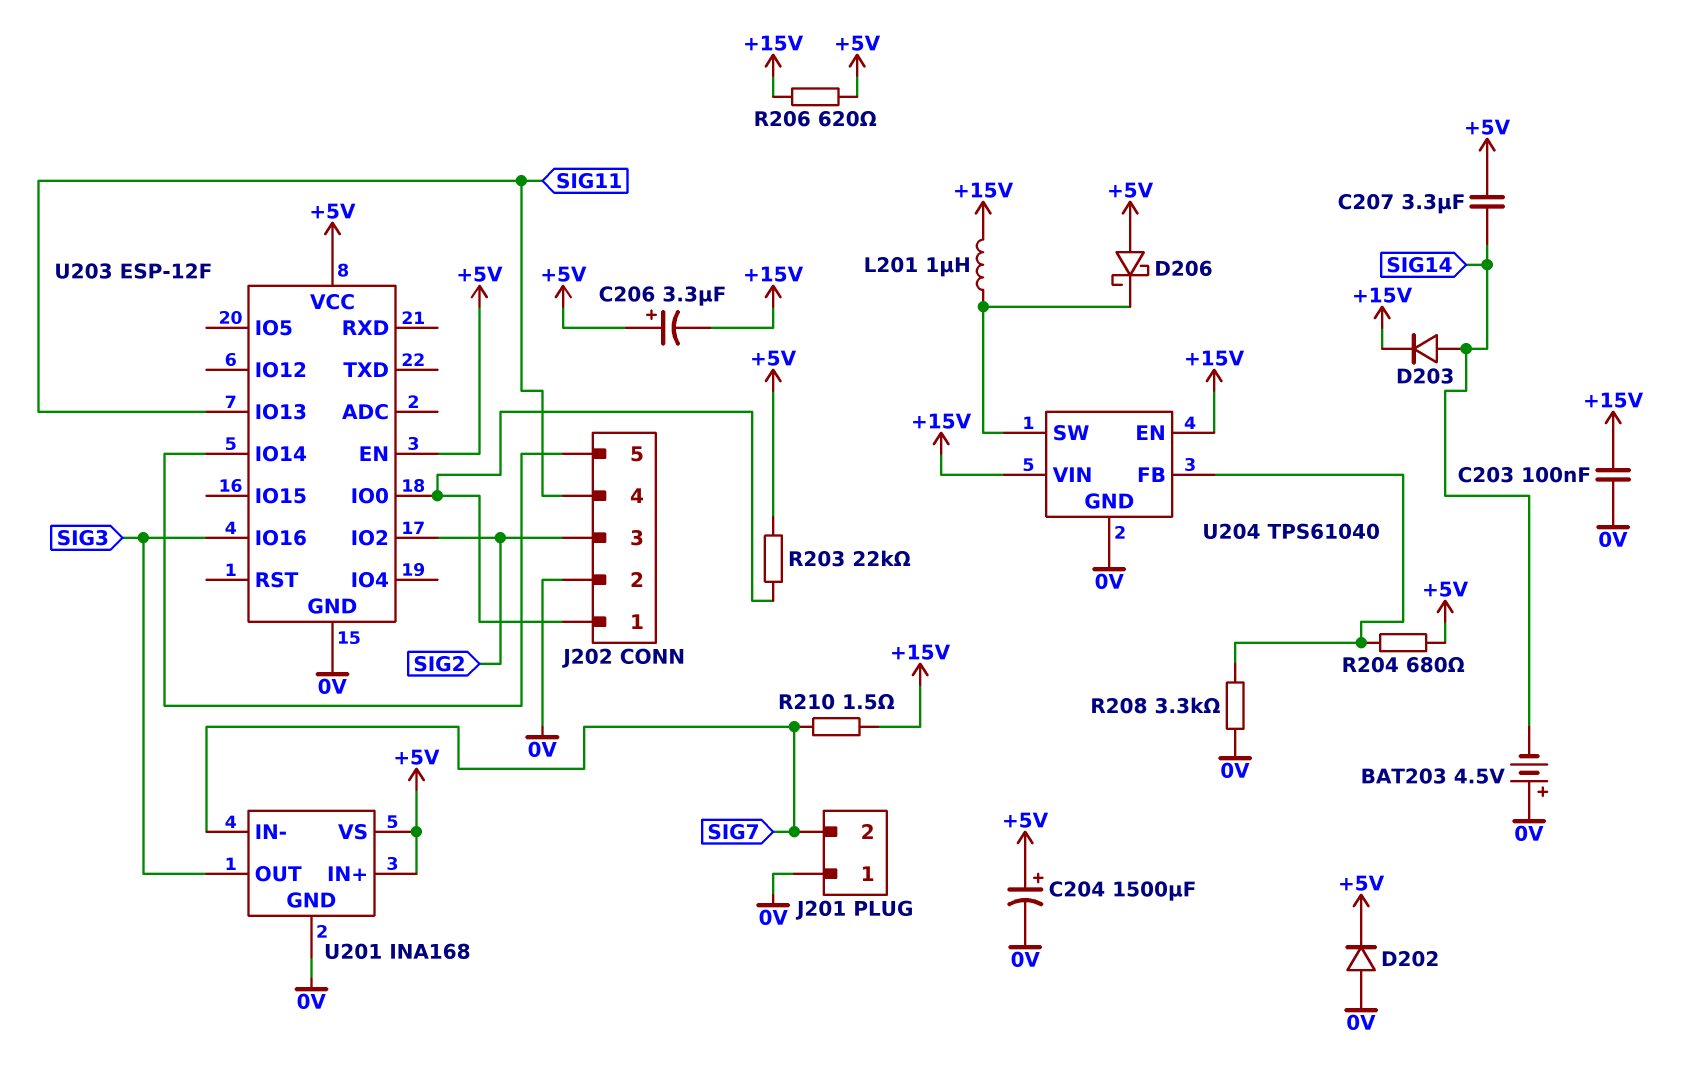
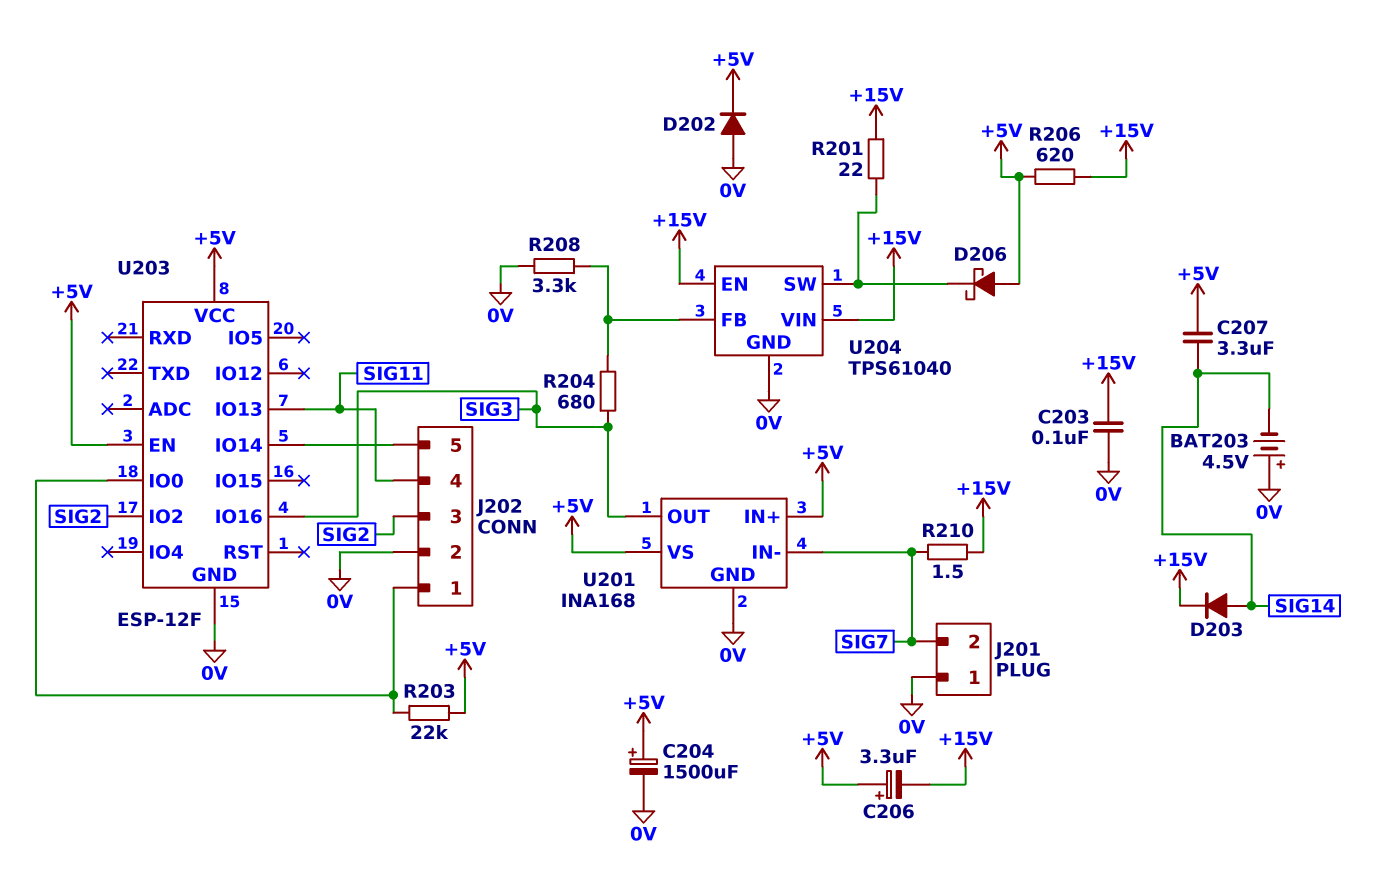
L201: 1uH (+15V, U204/SW) -> none
R201: none -> 22 (+15V, U204/SW)
R204: 680 (+5V, U204/FB) -> 680 (SIG3, U204/FB)

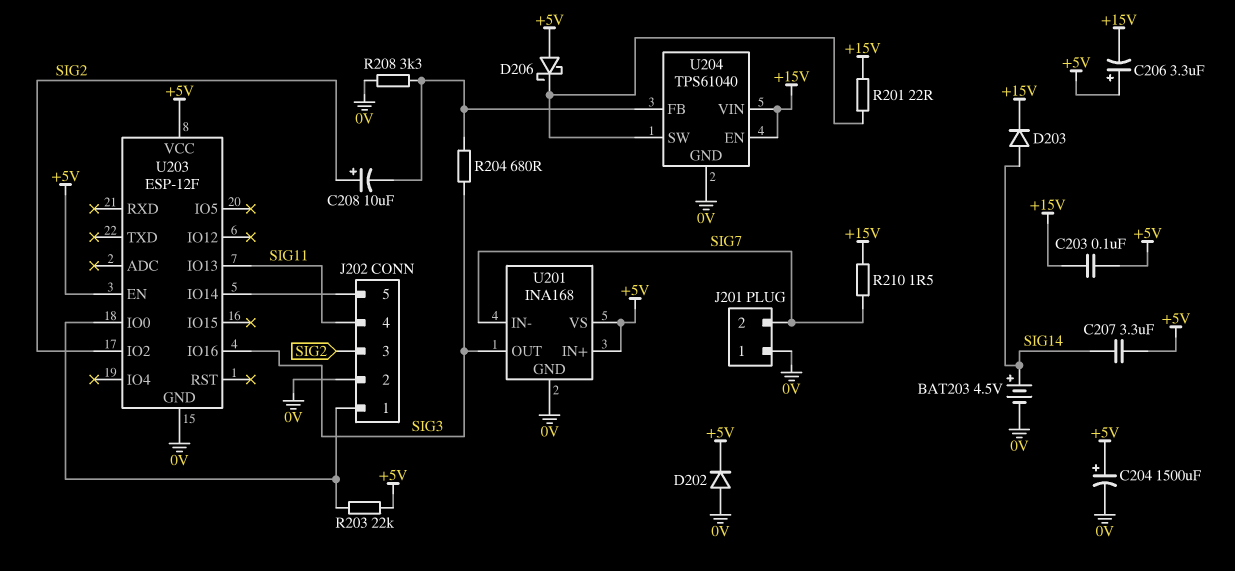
BAT203: 4.5V (plus 0V, minus SIG14) -> 4.5V (plus SIG14, minus 0V)
C203: 100nF (+15V, 0V) -> 100nF (+5V, +15V)
C208: none -> 10uF (plus SIG2, minus U204/FB)
R206: 620 (+5V, +15V) -> none

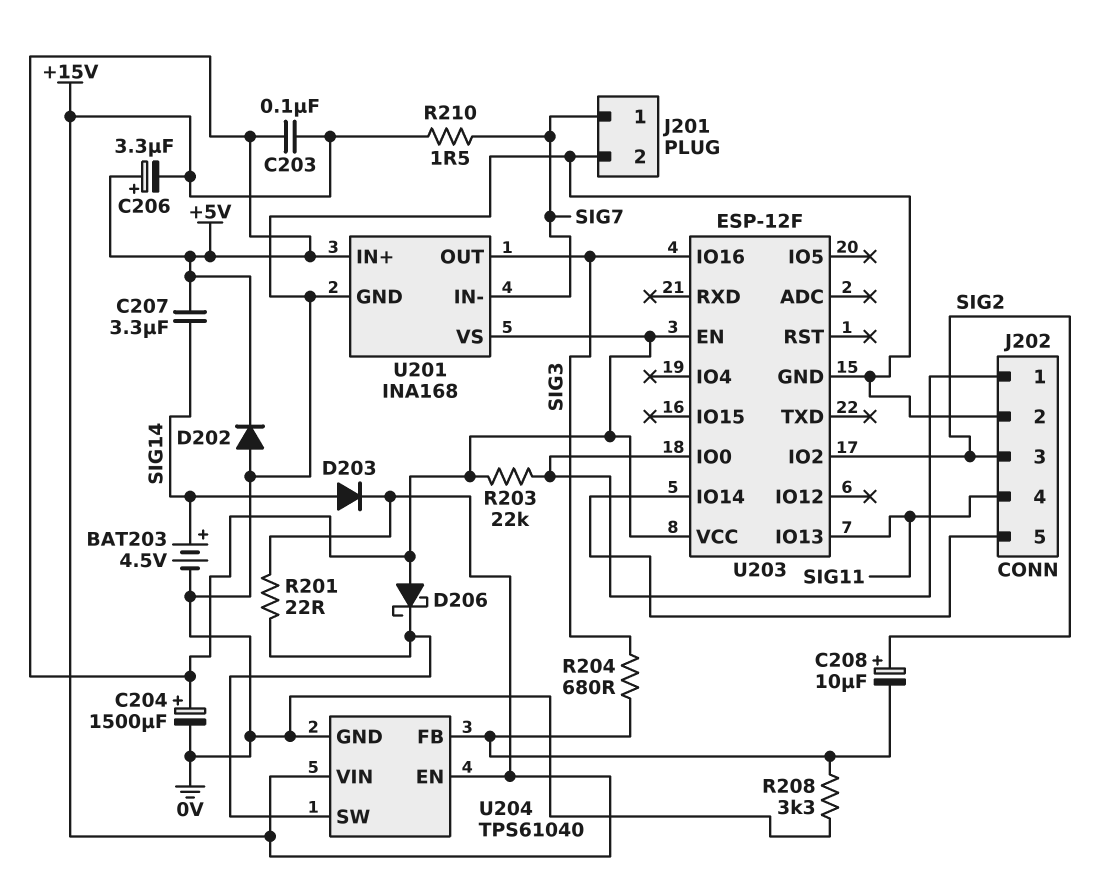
J201 pin 1: 0V -> SIG7
J201 pin 2: SIG7 -> 0V

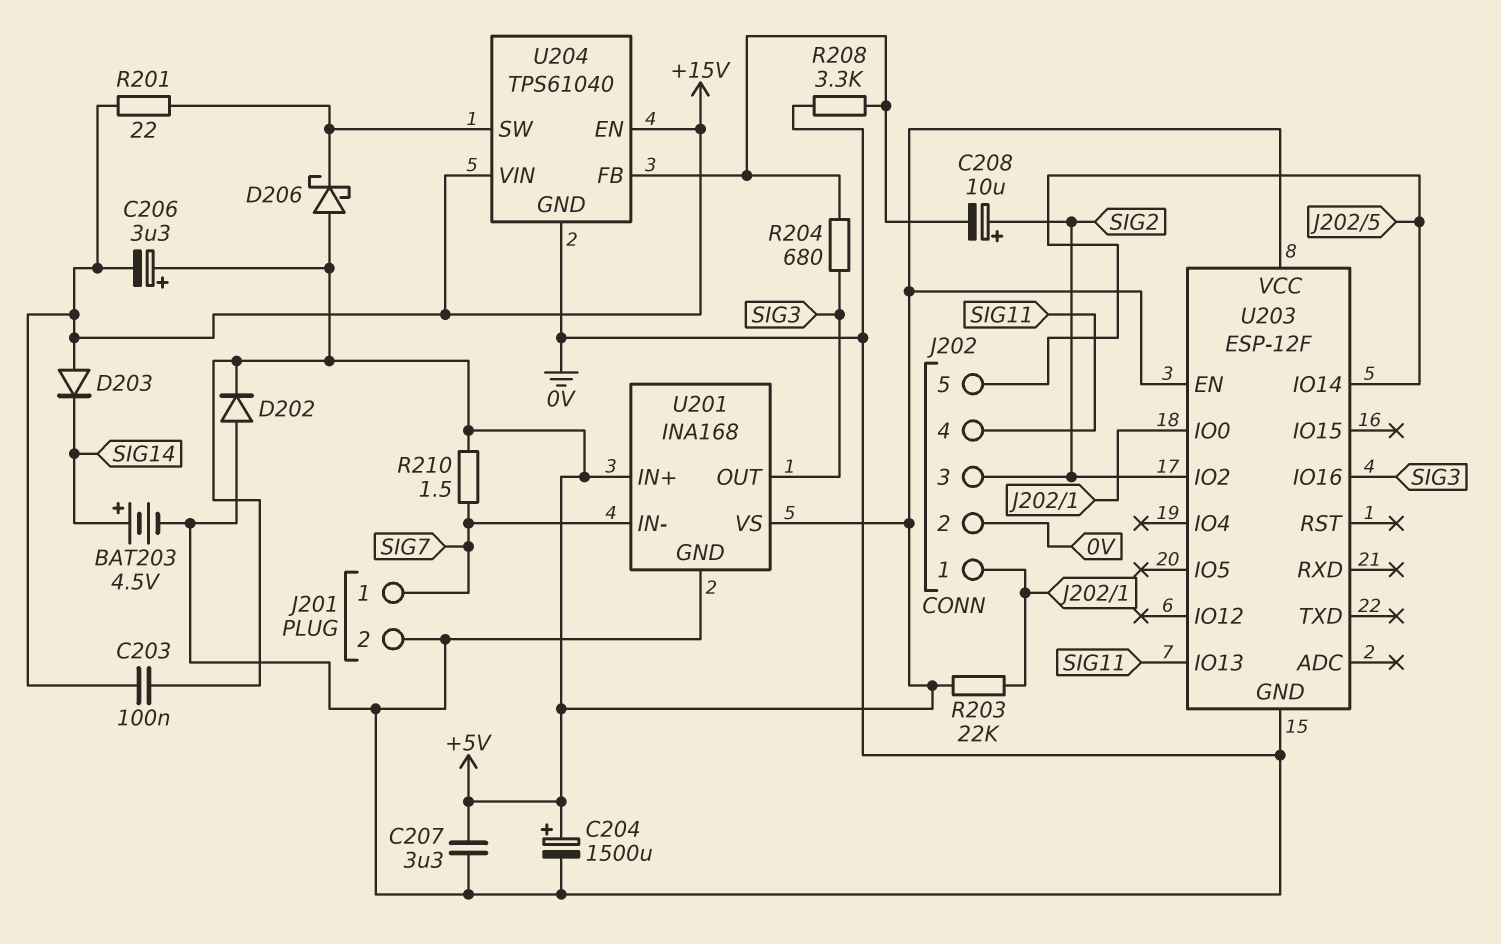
C207: 3.3uF (+5V, SIG14) -> 3.3uF (+5V, 0V)
D203: diode (A SIG14, K +15V) -> diode (A +15V, K SIG14)
R210: 1.5 (+15V, SIG7) -> 1.5 (+5V, SIG7)

